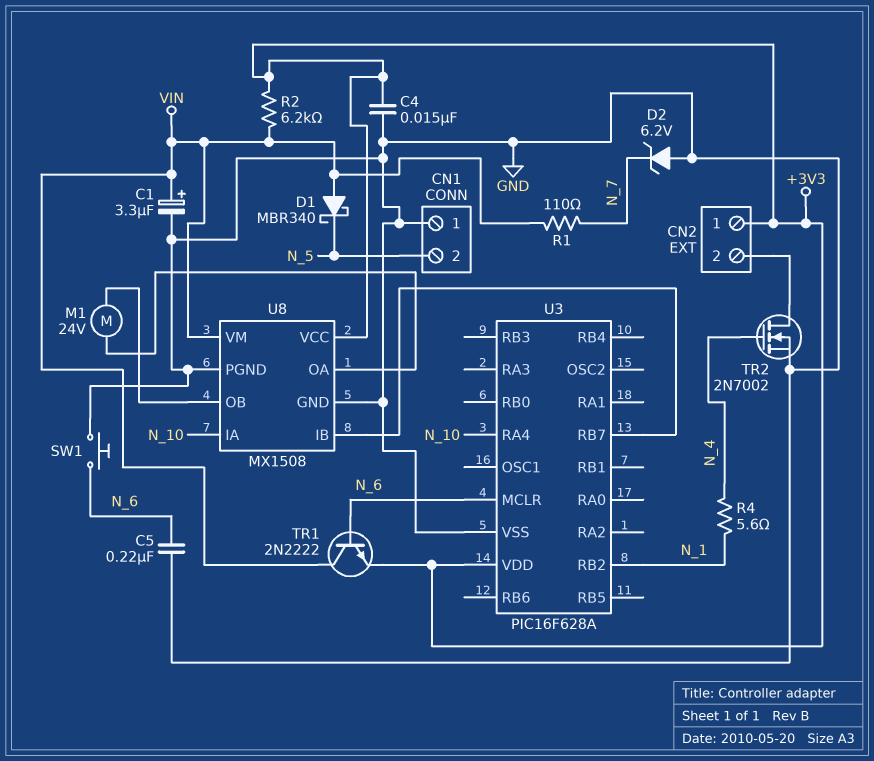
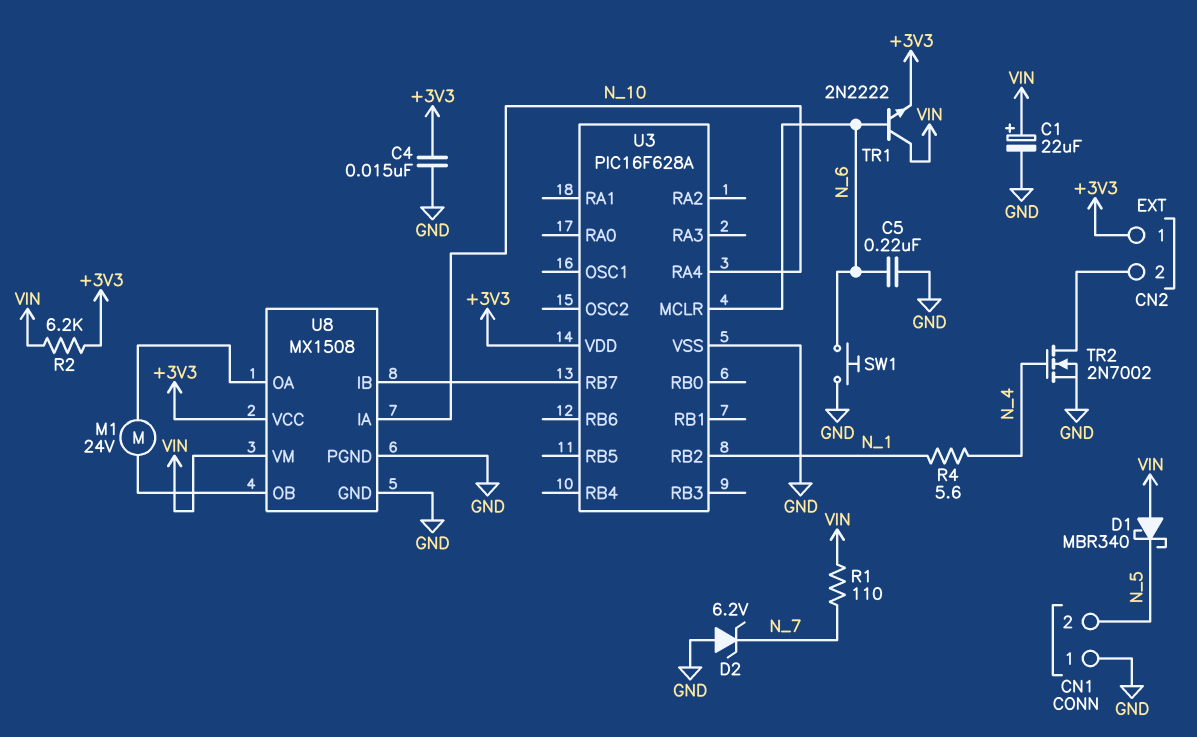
C1: 3.3uF (plus VIN, minus GND) -> 22uF (plus VIN, minus GND)

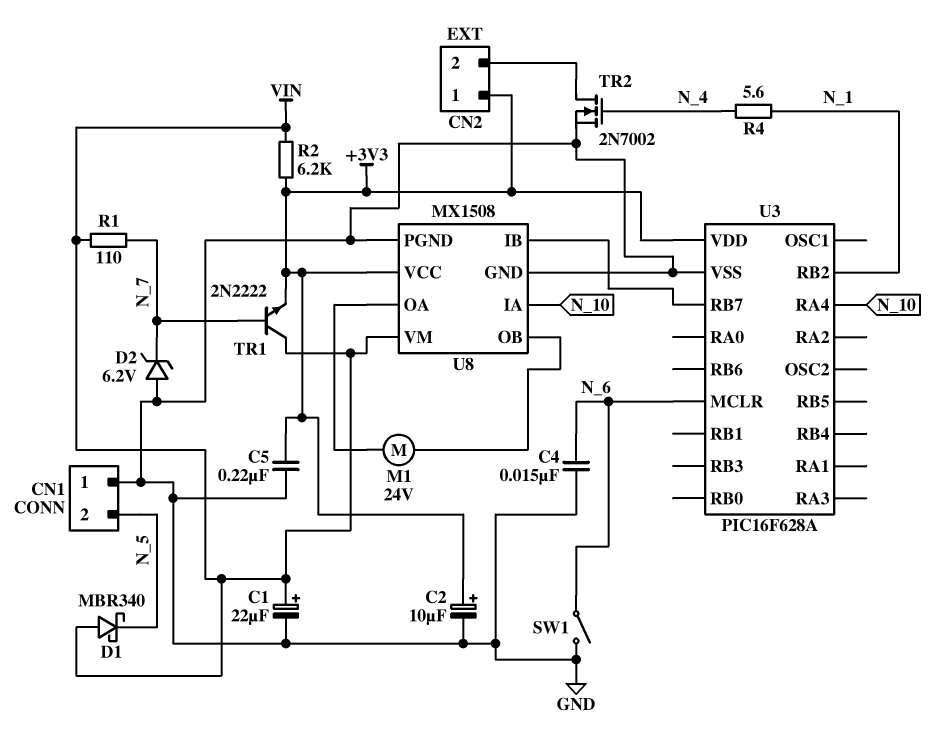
C2: none -> 10uF (plus +3V3, minus GND)
C4: 15nF (+3V3, GND) -> 15nF (GND, N_6)
C5: 220nF (GND, N_6) -> 220nF (+3V3, GND)
SW1: button (GND, N_6) -> switch (GND, N_6)
TR1: NPN 2N2222 (B N_6, C VIN, E +3V3) -> NPN 2N2222 (B N_7, C VIN, E +3V3)

